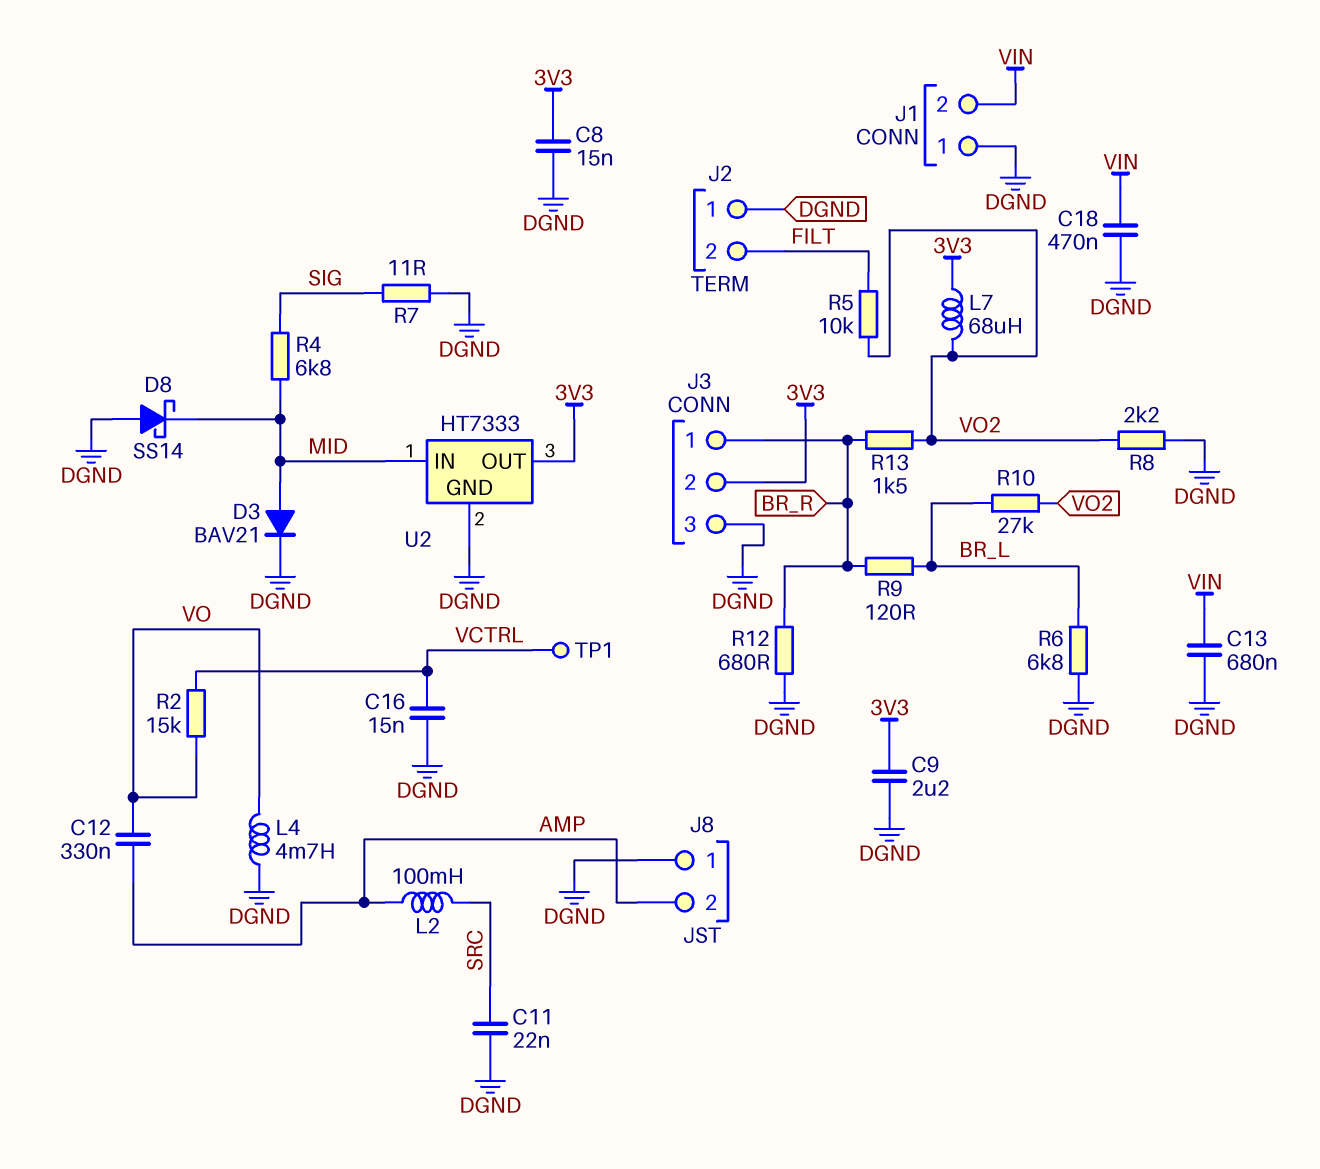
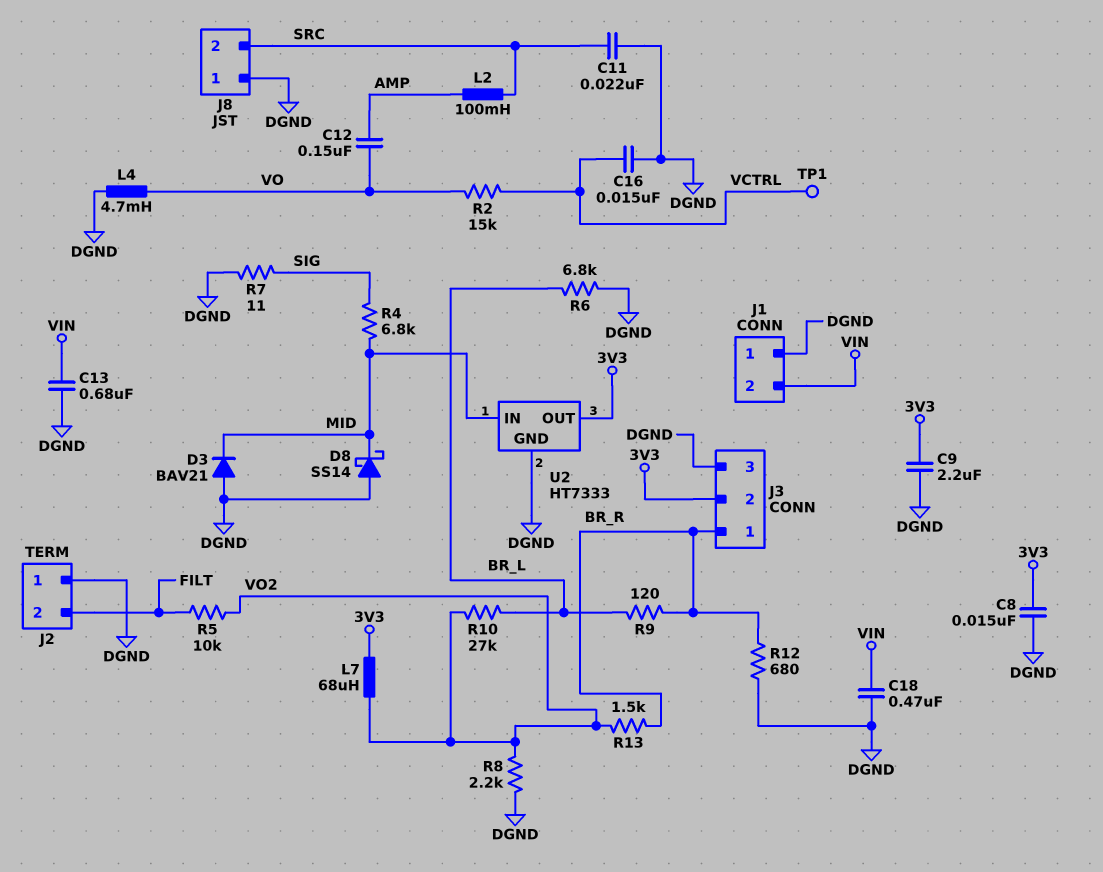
C12: 330nF (AMP, VO) -> 150nF (AMP, VO)
D3: diode BAV21 (A MID, K DGND) -> diode BAV21 (A DGND, K MID)
J8 pin 2: AMP -> SRC

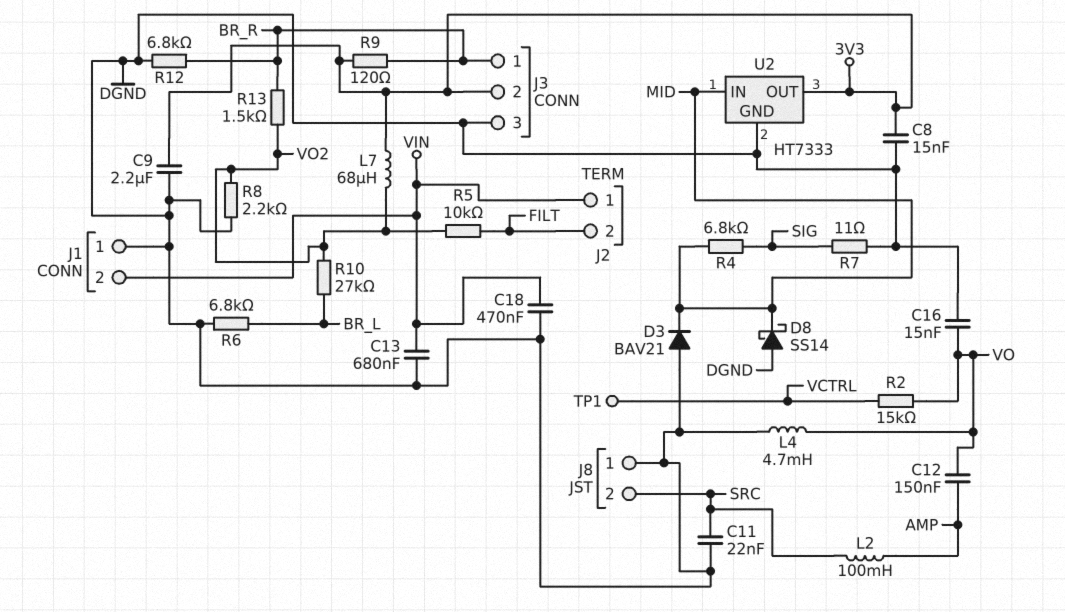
C16: 15nF (DGND, VCTRL) -> 15nF (DGND, VO)
J2 pin 1: DGND -> VIN
R9: 120 (BR_L, BR_R) -> 120 (3V3, BR_R)
R12: 680 (BR_R, DGND) -> 6.8k (BR_R, DGND)

